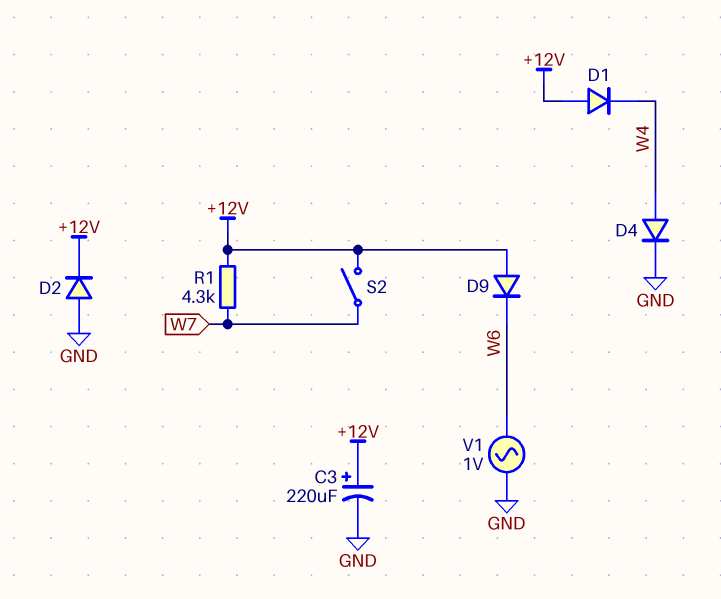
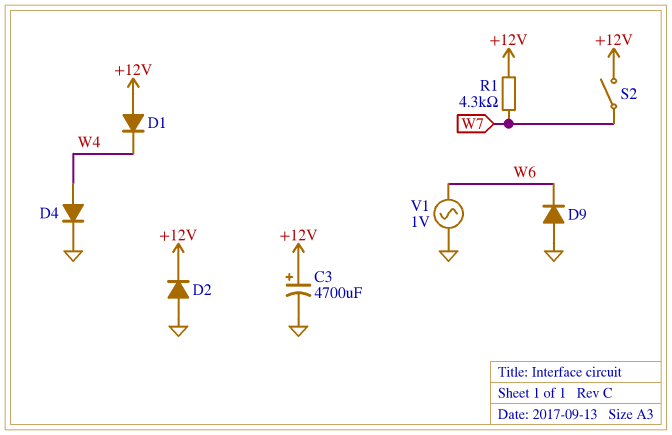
C3: 220uF (plus +12V, minus GND) -> 4700uF (plus +12V, minus GND)
D9: diode (A +12V, K W6) -> diode (A GND, K W6)

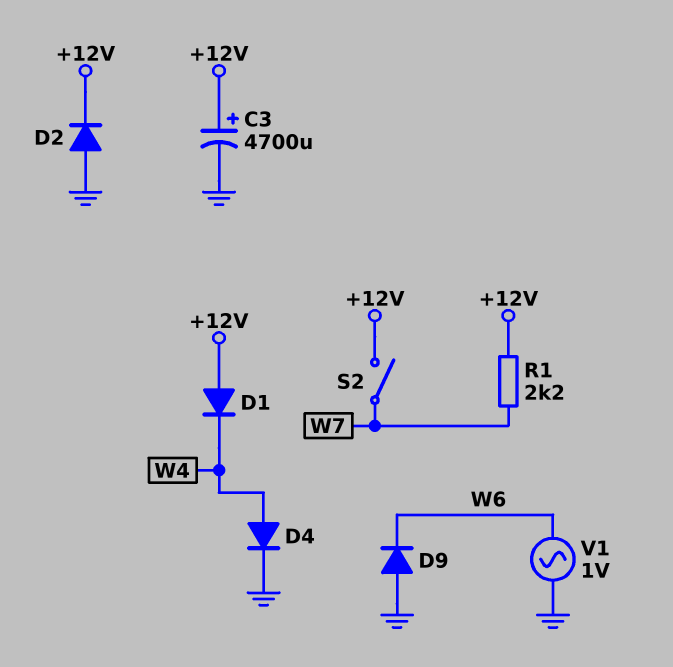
R1: 4.3k (+12V, W7) -> 2.2k (+12V, W7)

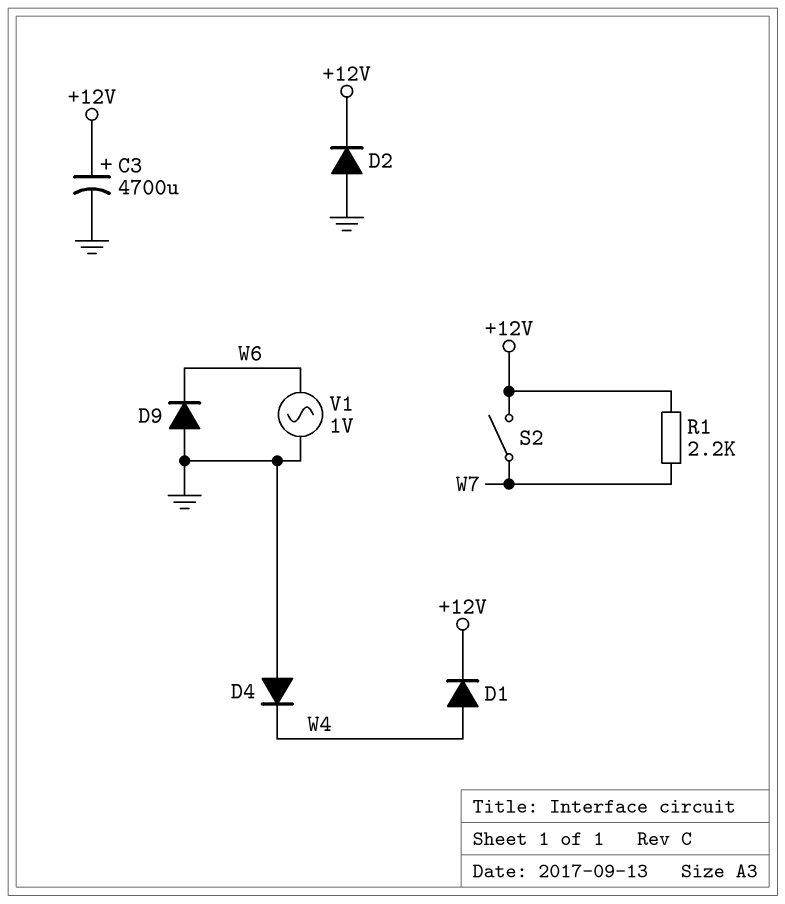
D1: diode (A +12V, K W4) -> diode (A W4, K +12V)
D4: diode (A W4, K GND) -> diode (A GND, K W4)

